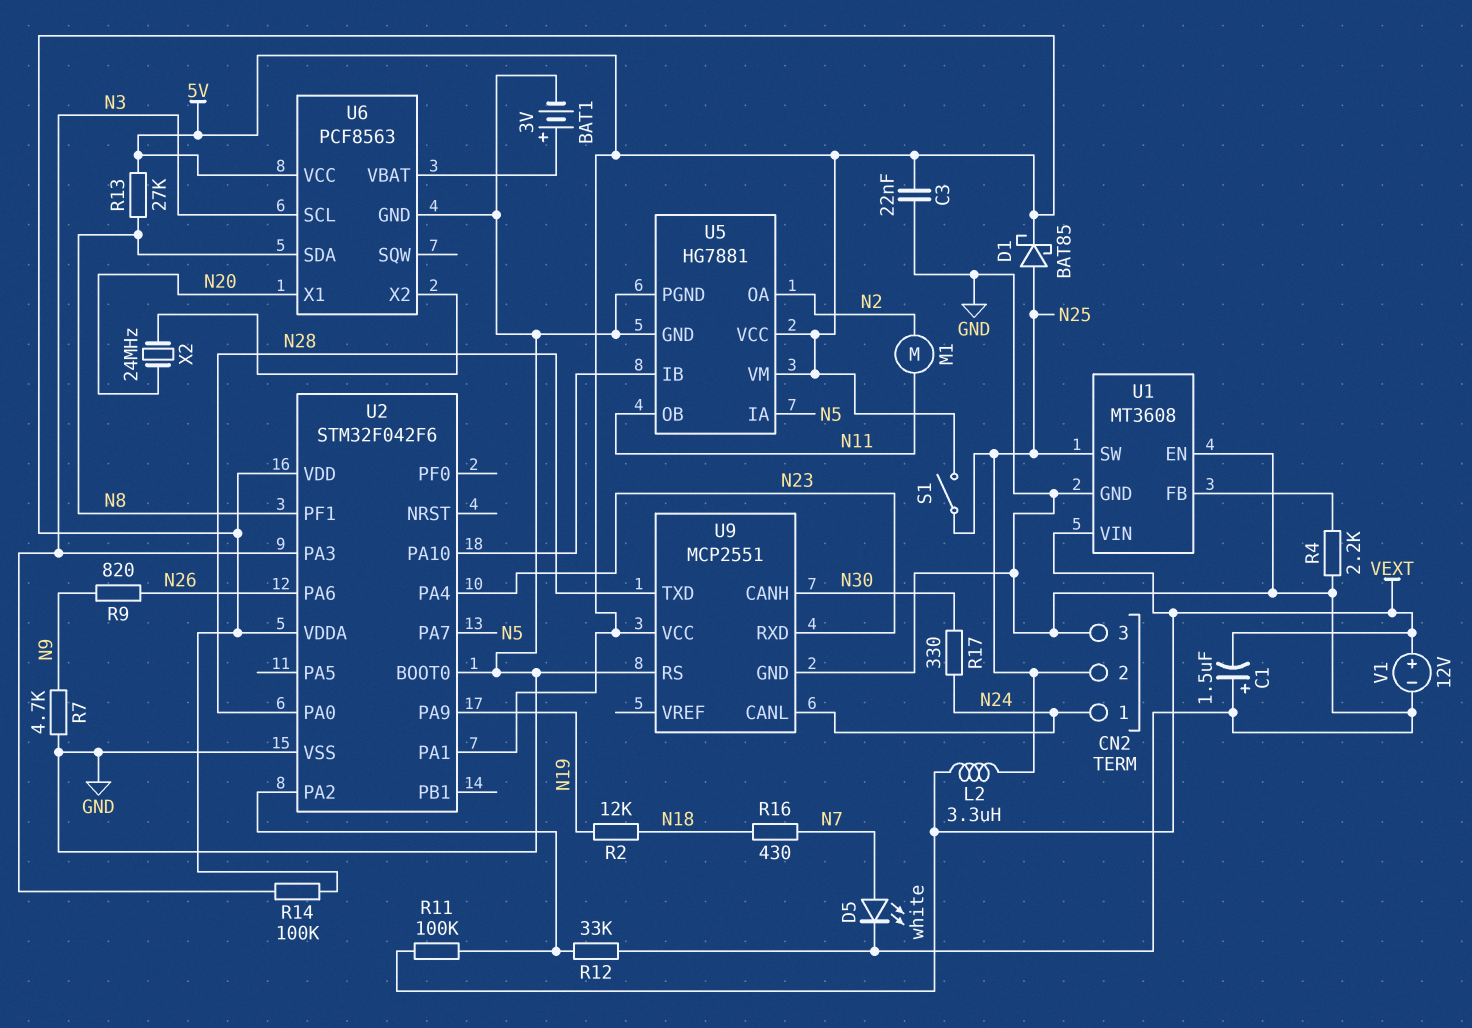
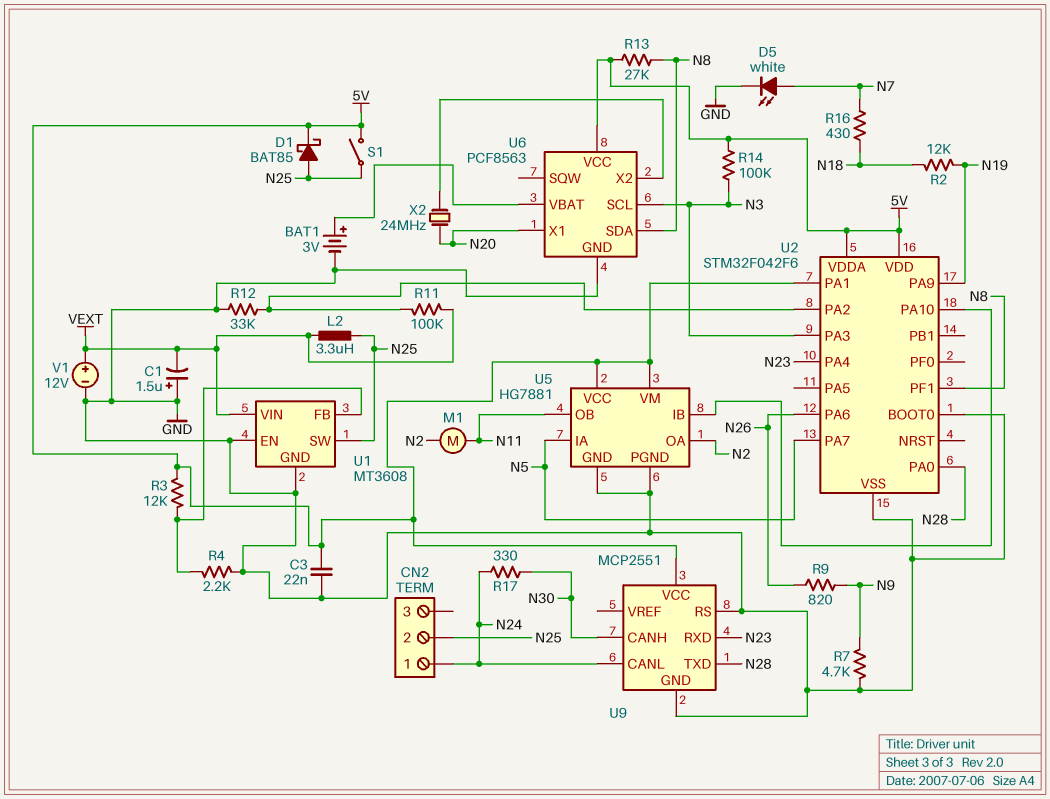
CN2 pin 3: GND -> none
R3: none -> 12k (5V, U1/FB)

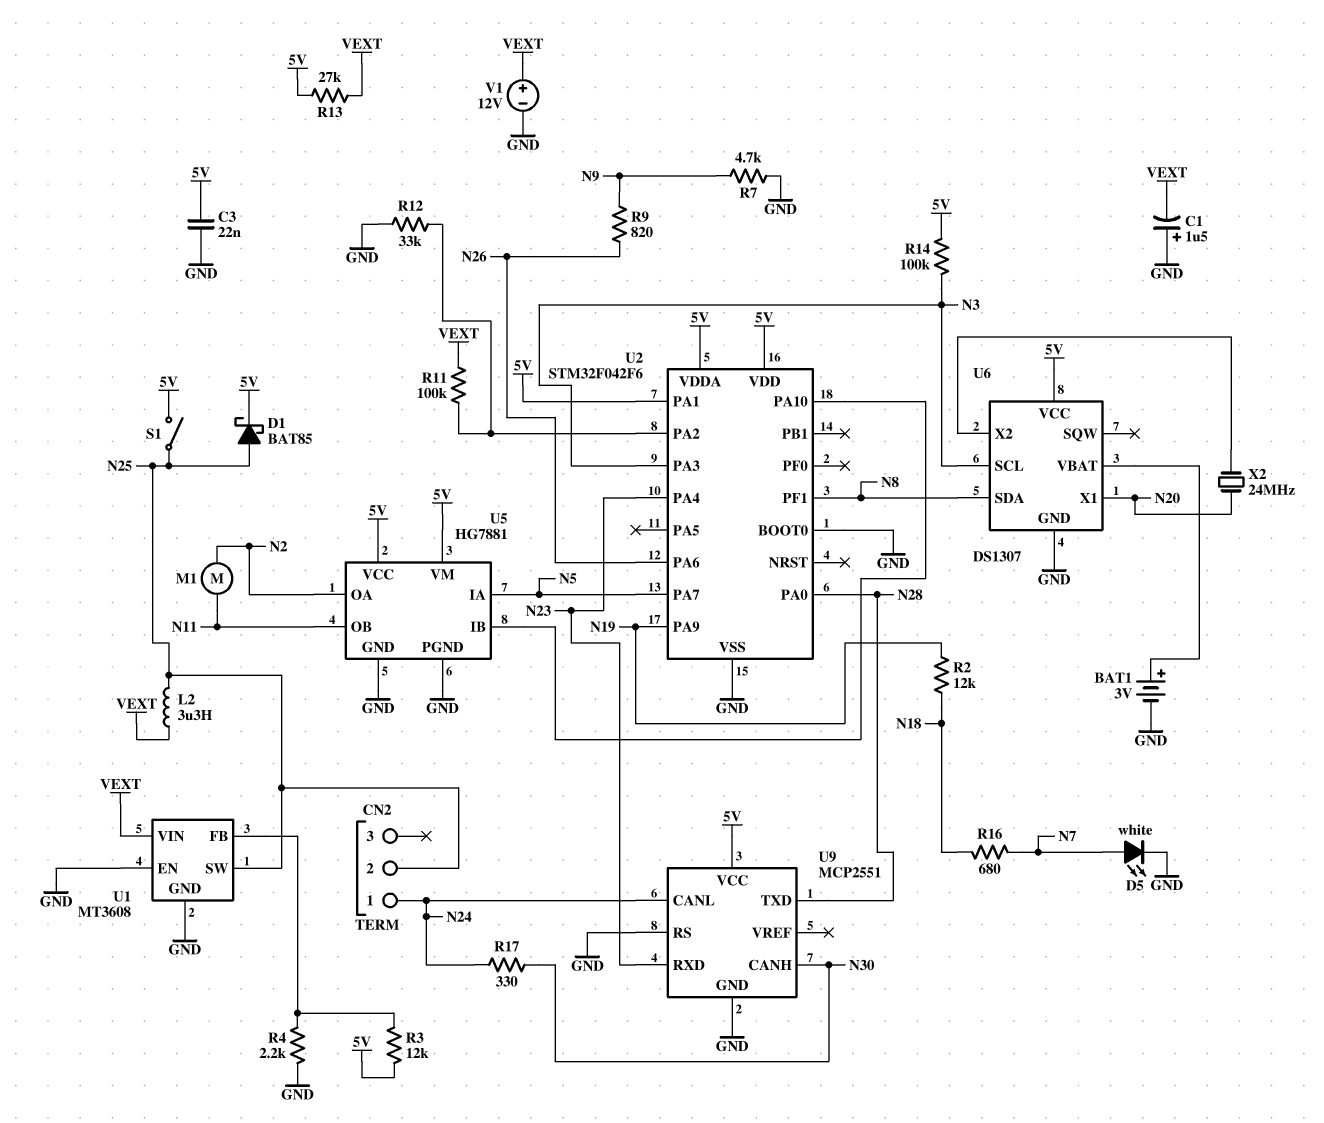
R13: 27k (5V, N8) -> 27k (5V, VEXT)
R16: 430 (N7, N18) -> 680 (N7, N18)
U6: PCF8563 -> DS1307

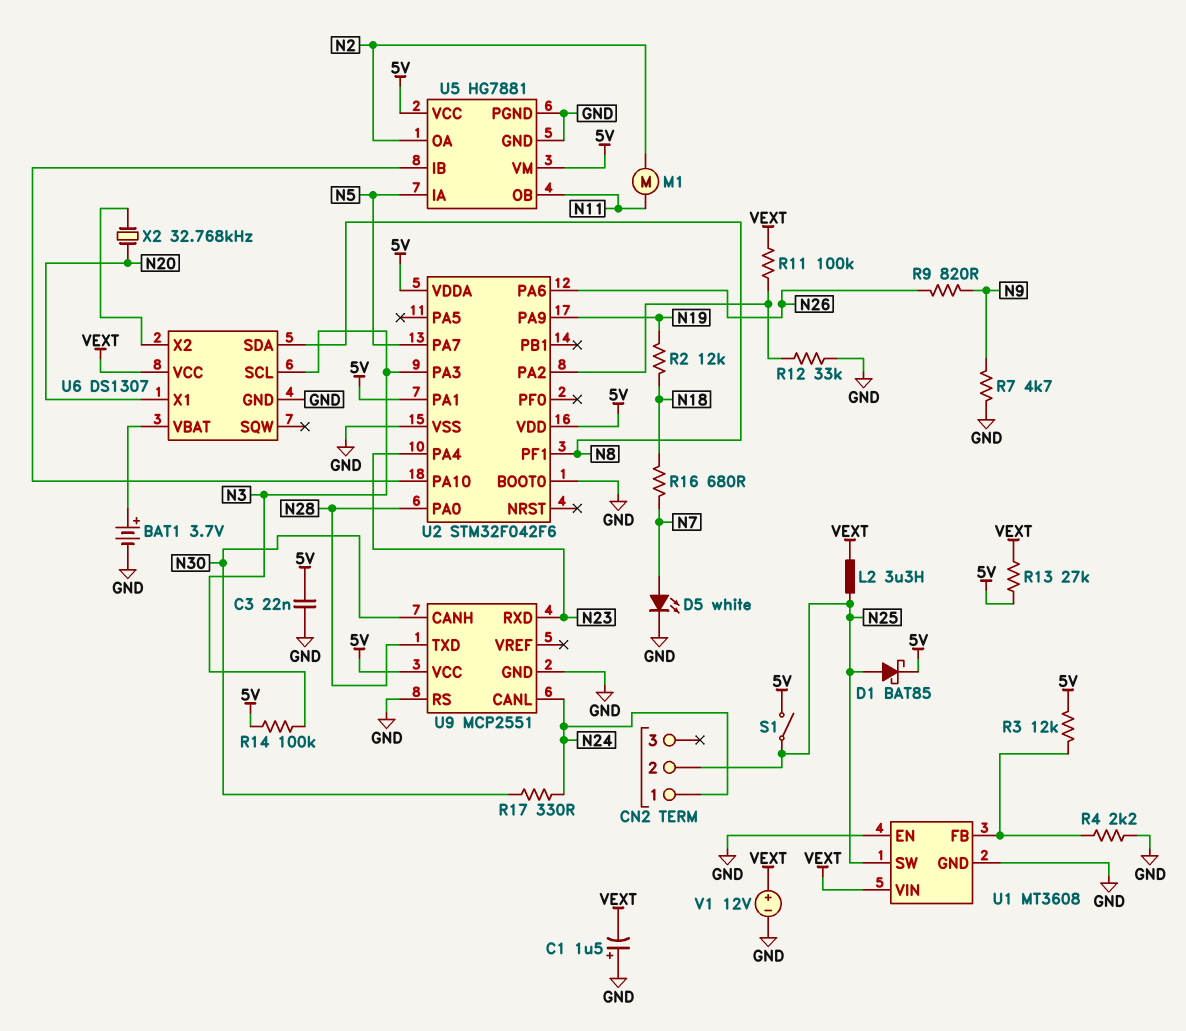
BAT1: 3V (plus U6/VBAT, minus GND) -> 3.7V (plus U6/VBAT, minus GND)
U6 pin VCC: 5V -> VEXT
X2: 24MHz (N20, U6/X2) -> 32.768kHz (N20, U6/X2)

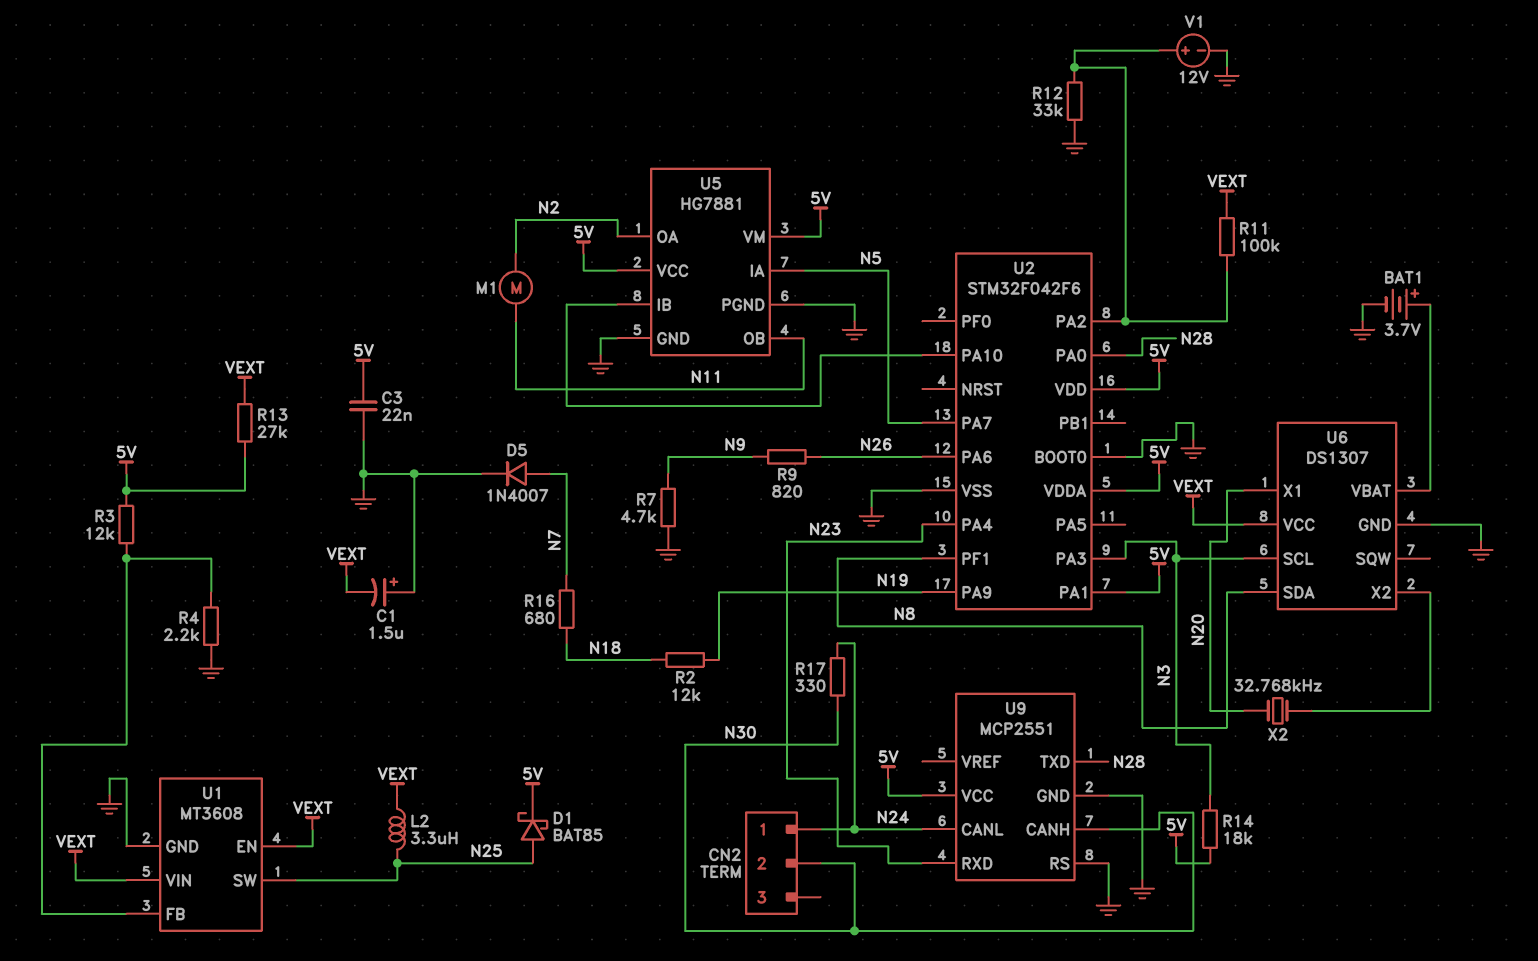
CN2 pin 2: N25 -> N30
D5: LED white (A N7, K GND) -> diode 1N4007 (A N7, K GND)
R14: 100k (5V, N3) -> 18k (5V, N3)
S1: switch (5V, N25) -> none
U1 pin EN: GND -> VEXT
V1: 12V (plus VEXT, minus GND) -> 12V (plus U2/PA2, minus GND)

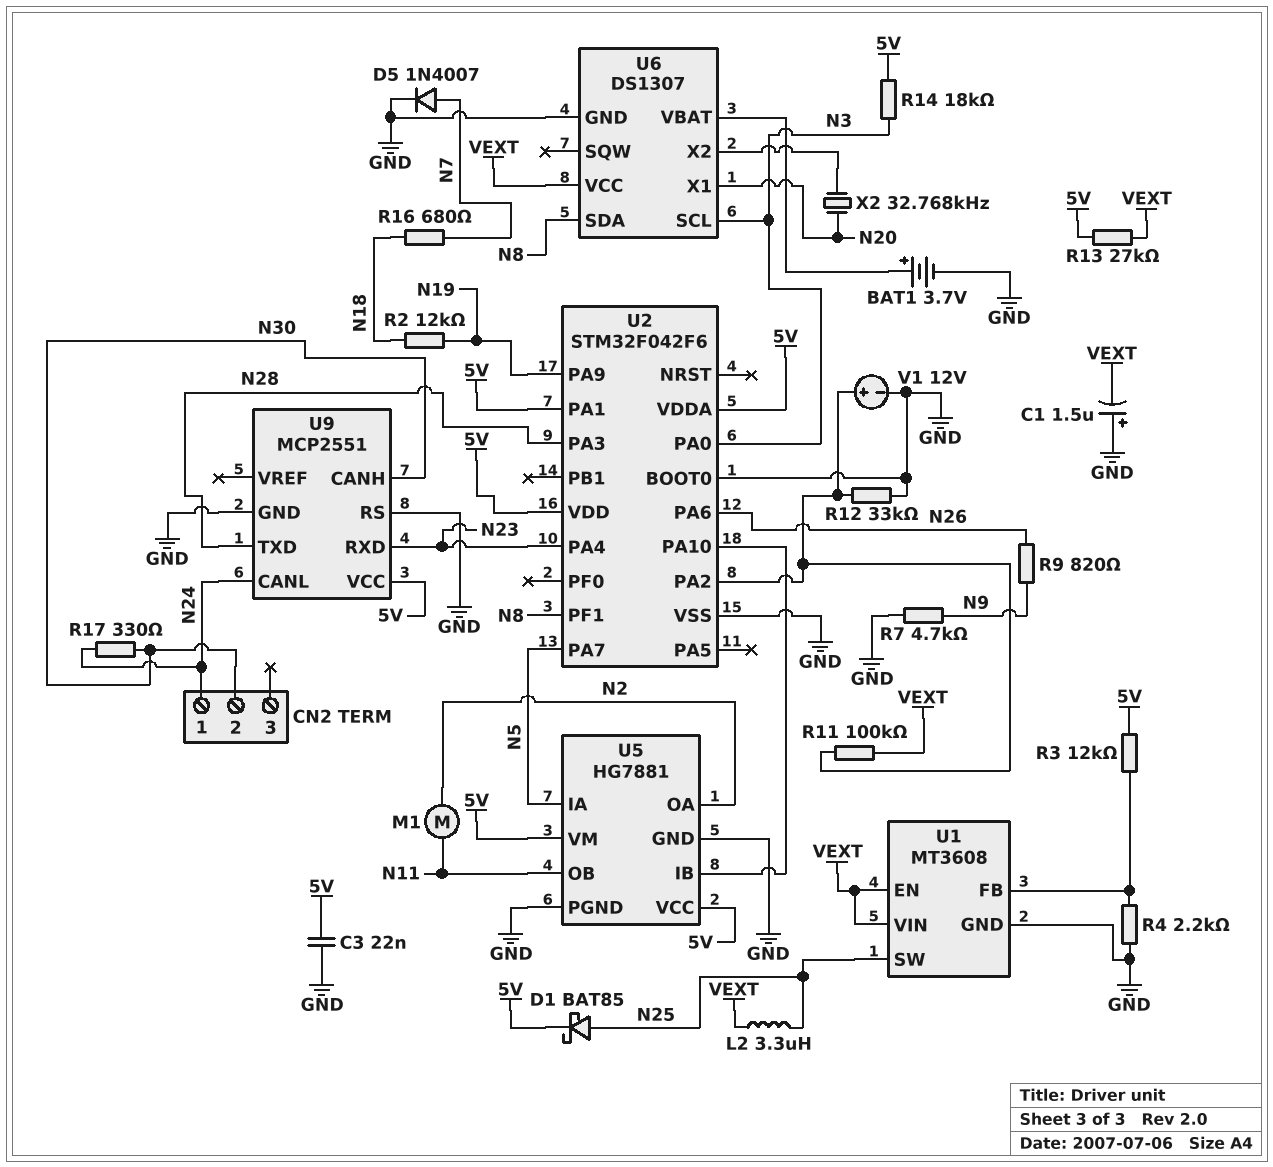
U2 pin PA0: N28 -> N3
U2 pin PA3: N3 -> N28

